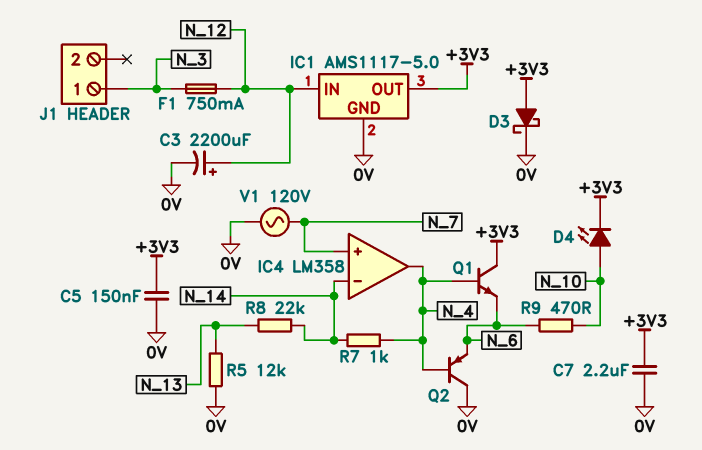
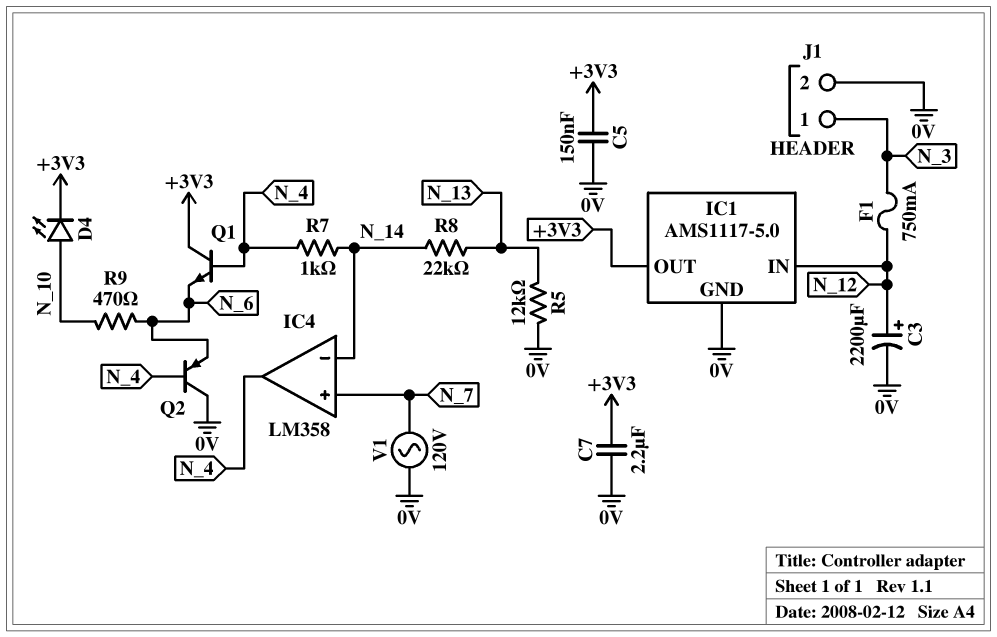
D3: schottky (A +3V3, K 0V) -> none
J1 pin 2: none -> 0V

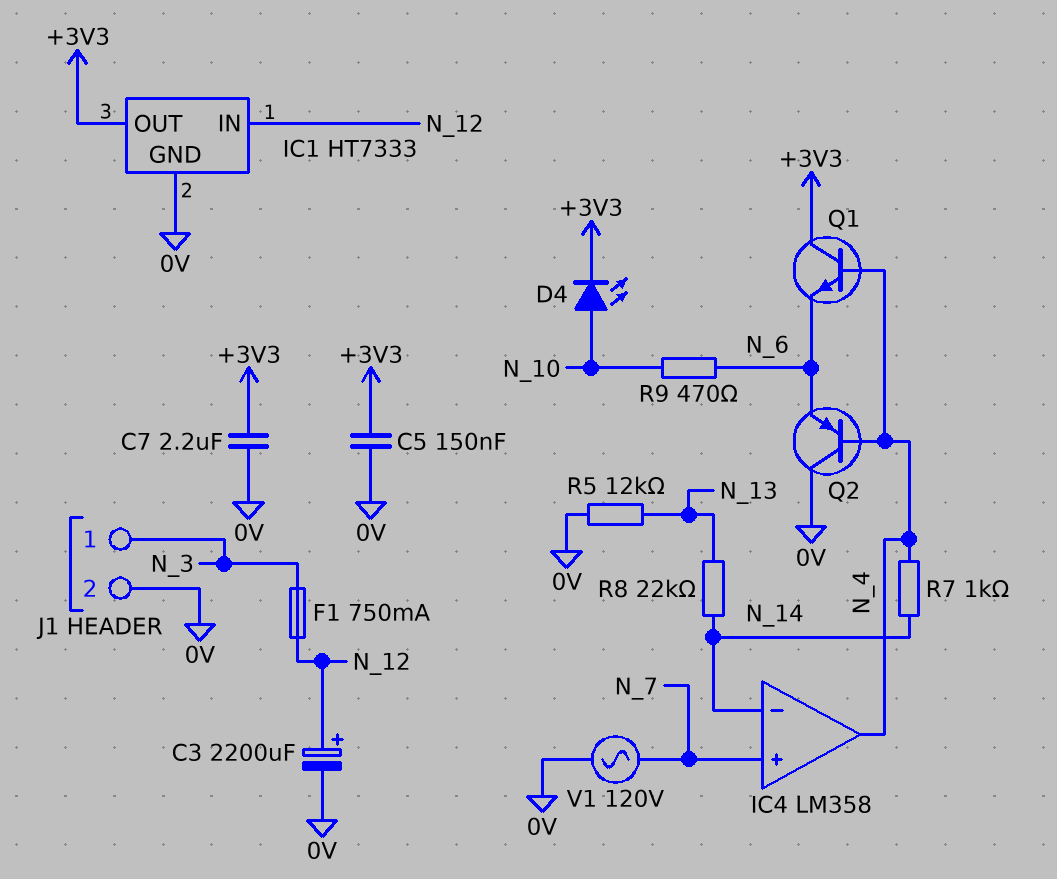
IC1: AMS1117-5.0 -> HT7333

